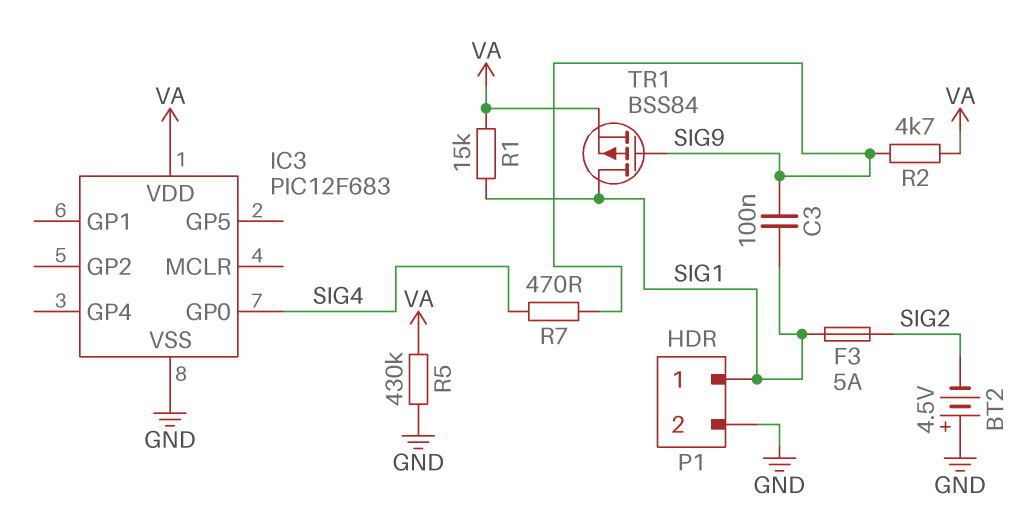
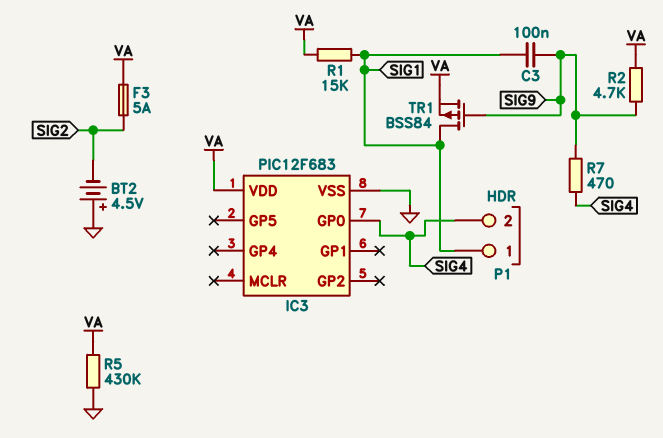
F3: 5A (SIG1, SIG2) -> 5A (SIG2, VA)
P1 pin 2: GND -> SIG4

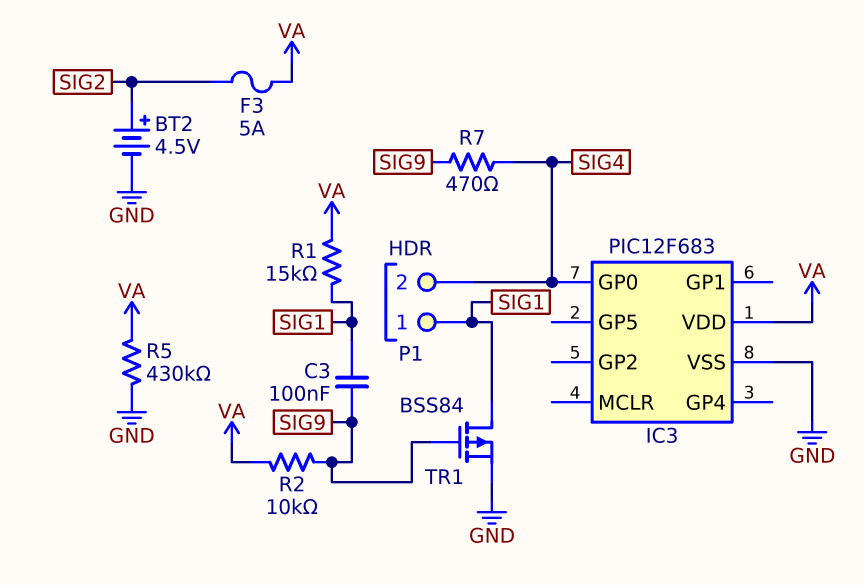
BT2: 4.5V (plus GND, minus SIG2) -> 4.5V (plus SIG2, minus GND)
R2: 4.7k (SIG9, VA) -> 10k (SIG9, VA)
TR1: PMOS BSS84 (G SIG9, D SIG1, S VA) -> PMOS BSS84 (G SIG9, D SIG1, S GND)

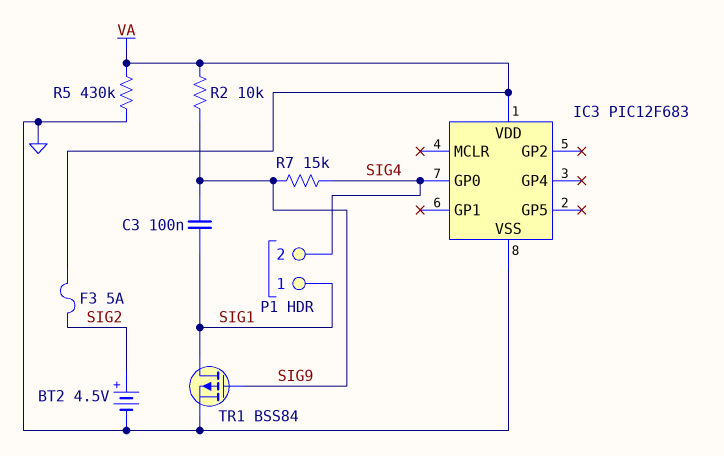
R1: 15k (SIG1, VA) -> none
R7: 470 (SIG4, SIG9) -> 15k (SIG4, SIG9)

